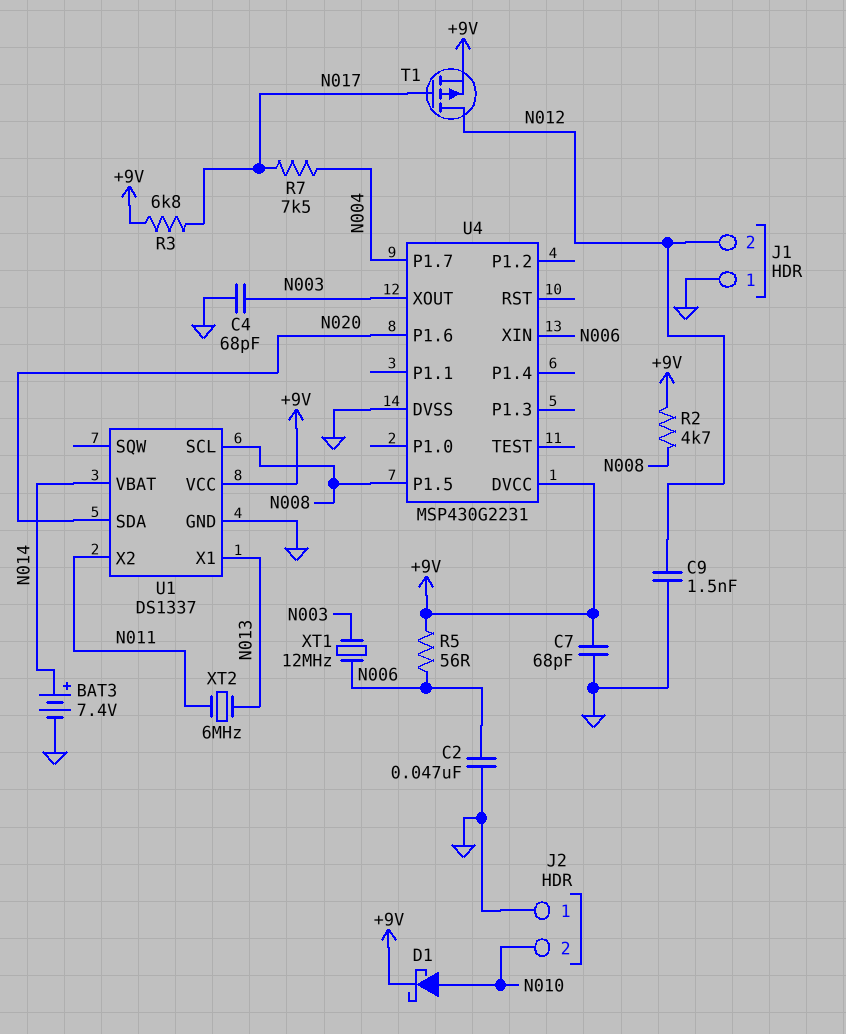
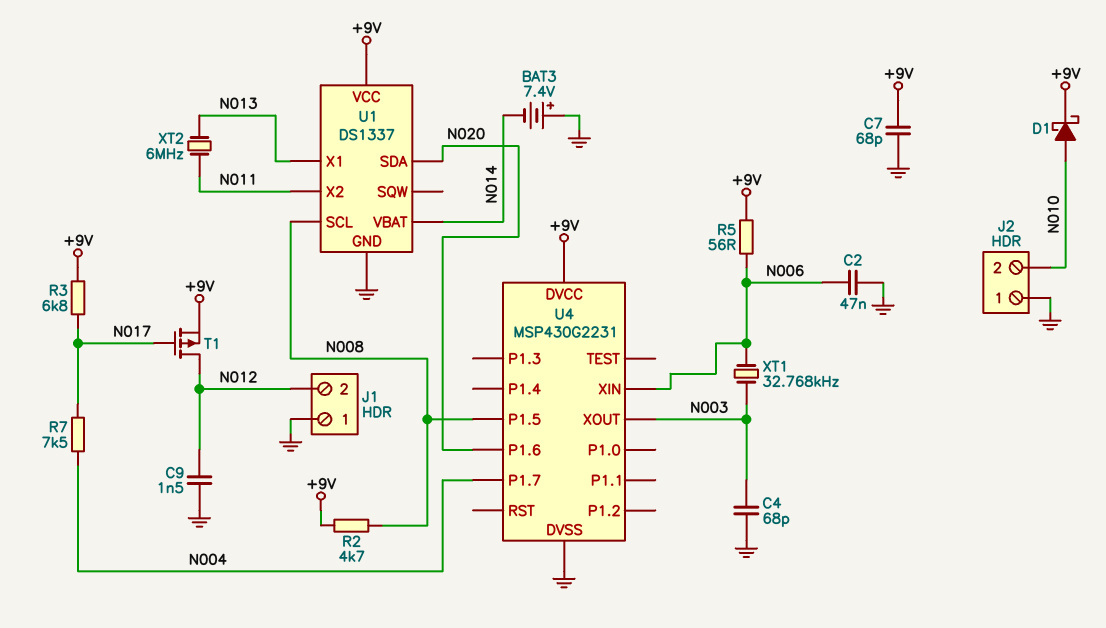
BAT3: 7.4V (plus N014, minus GND) -> 7.4V (plus GND, minus N014)
XT1: 12MHz (N003, N006) -> 32.768kHz (N003, N006)

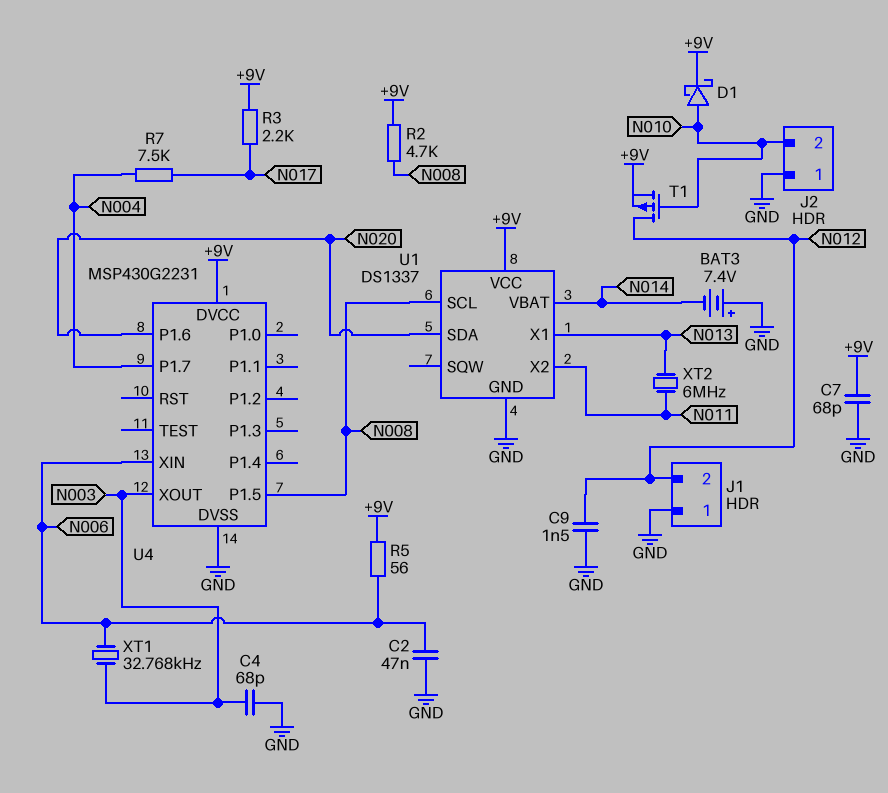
R3: 6.8k (+9V, N017) -> 2.2k (+9V, N017)
T1: PMOS (G N017, D N012, S +9V) -> PMOS (G N010, D N012, S +9V)

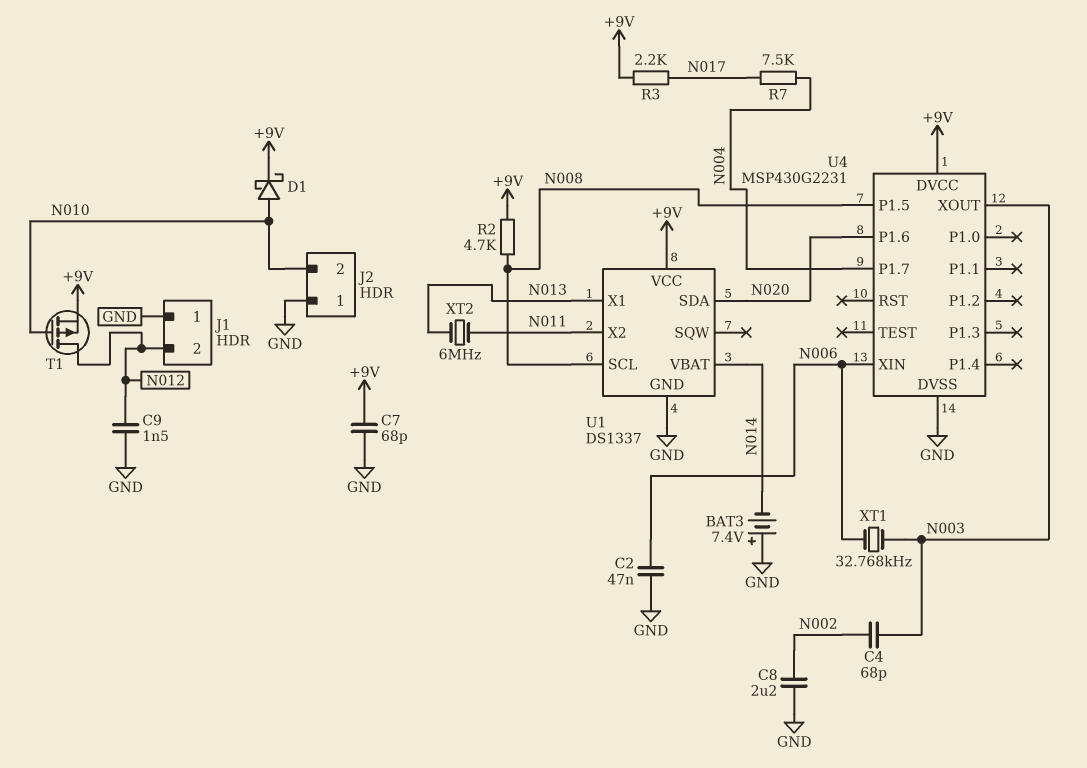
C4: 68pF (GND, N003) -> 68pF (N002, N003)
C8: none -> 2.2uF (GND, N002)
R5: 56 (+9V, N006) -> none

